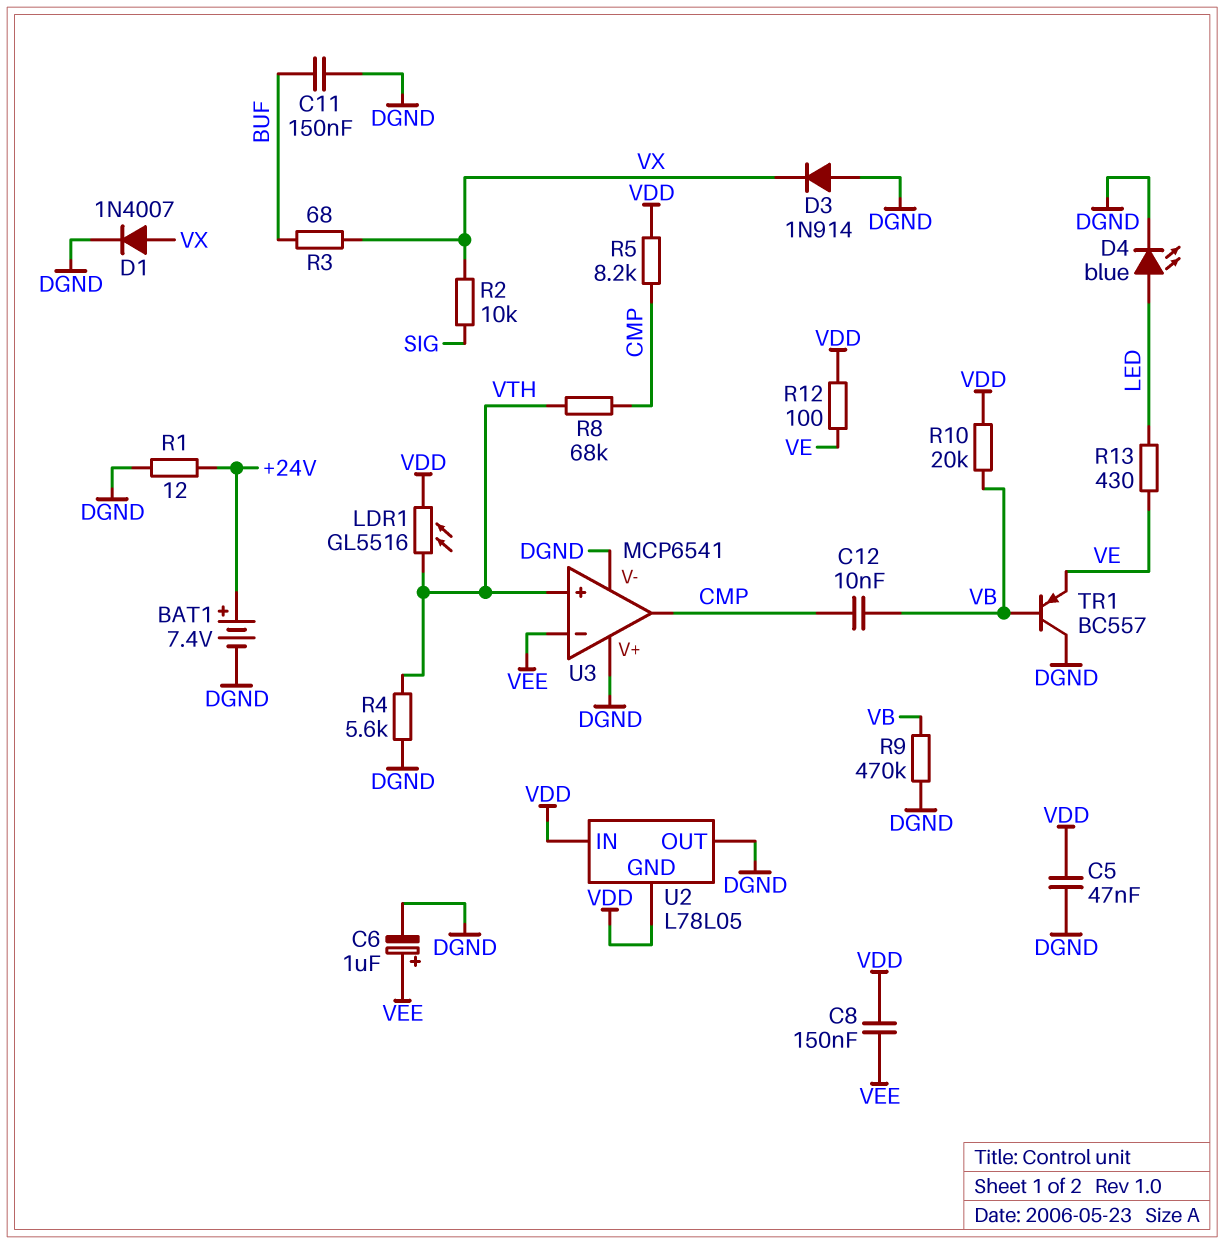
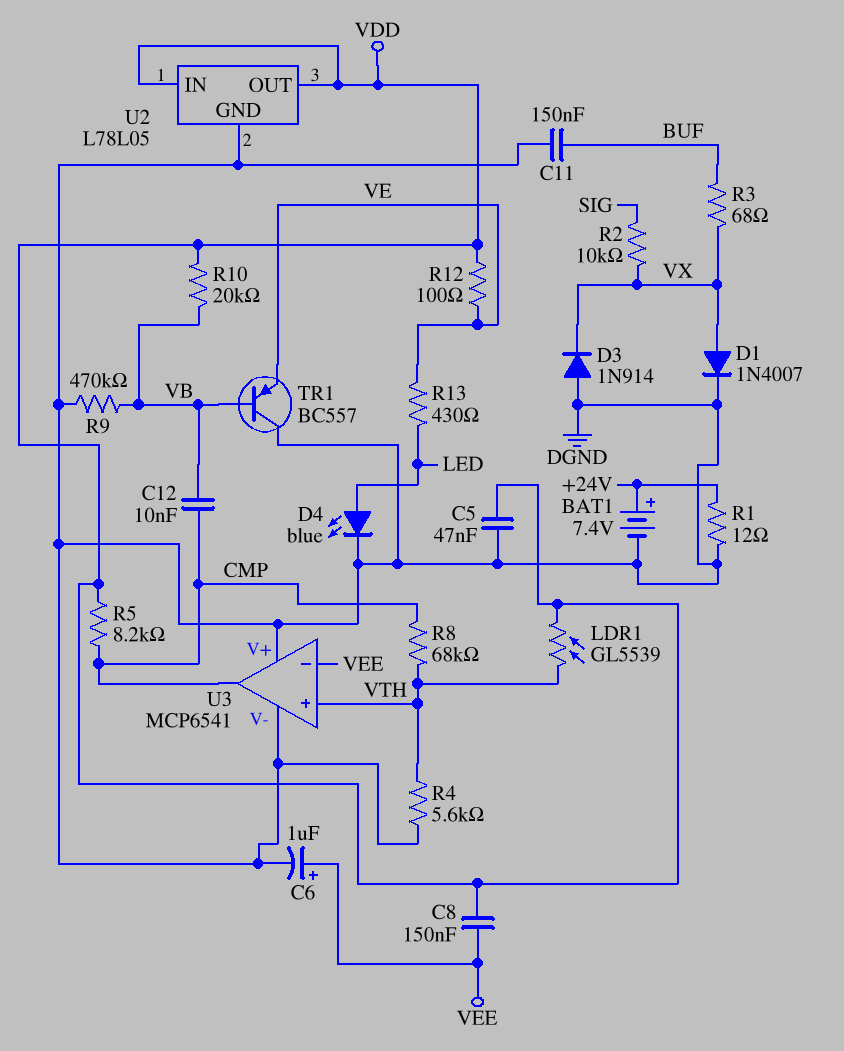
LDR1: GL5516 (VDD, VTH) -> GL5539 (VDD, VTH)
U2 pin GND: VDD -> DGND
U2 pin OUT: DGND -> VDD

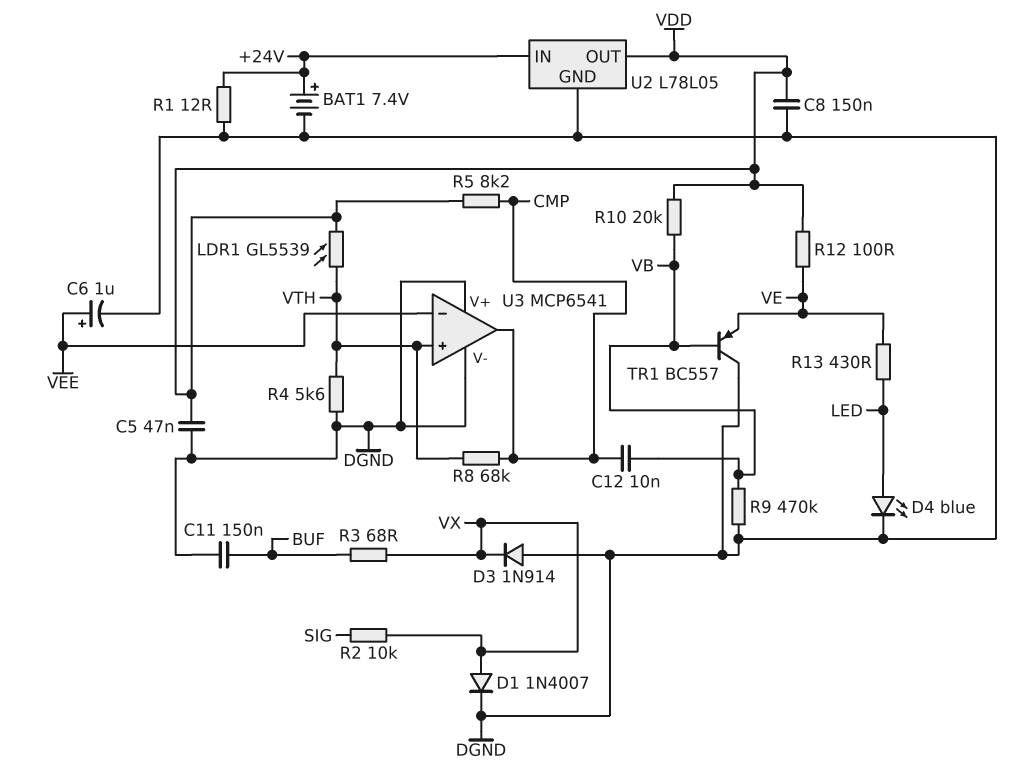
C8: 150nF (VDD, VEE) -> 150nF (DGND, VDD)
U2 pin IN: VDD -> +24V

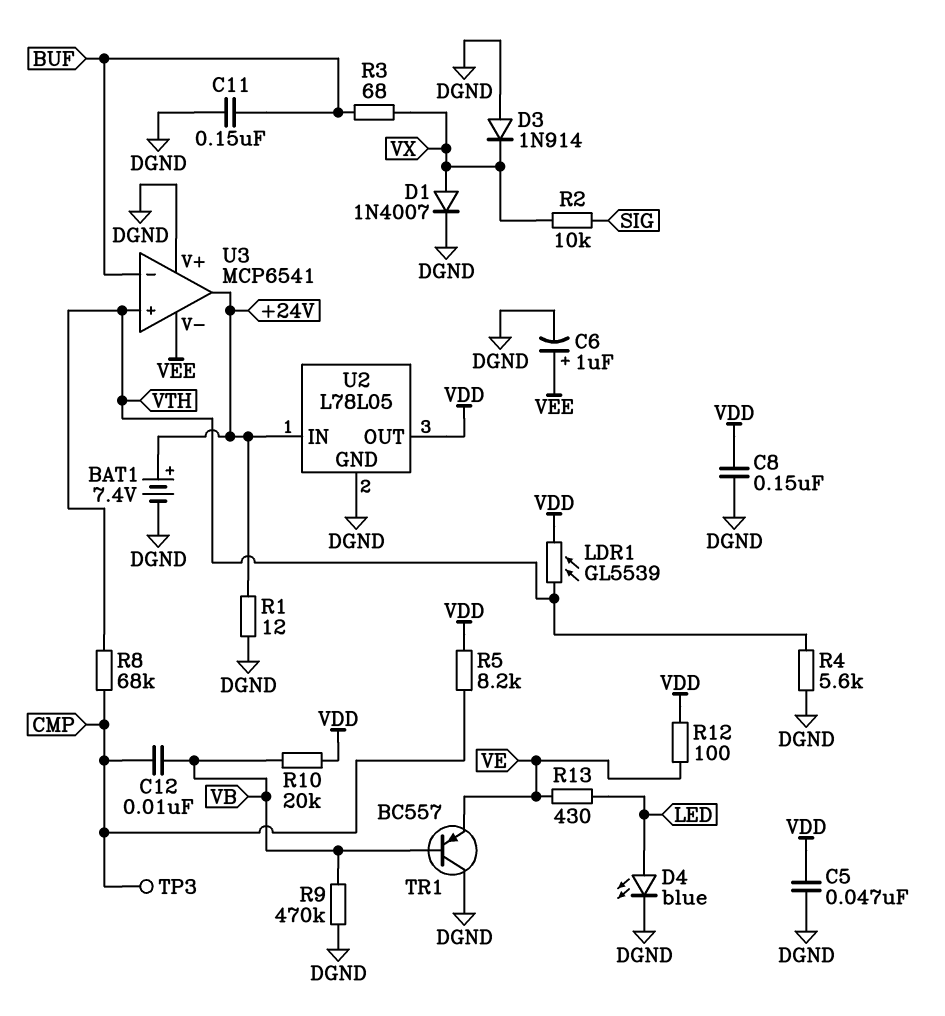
TP3: none -> test point (CMP)
U3 pin V-: DGND -> VEE
U3 pin in-: VEE -> BUF
U3 pin out: CMP -> +24V

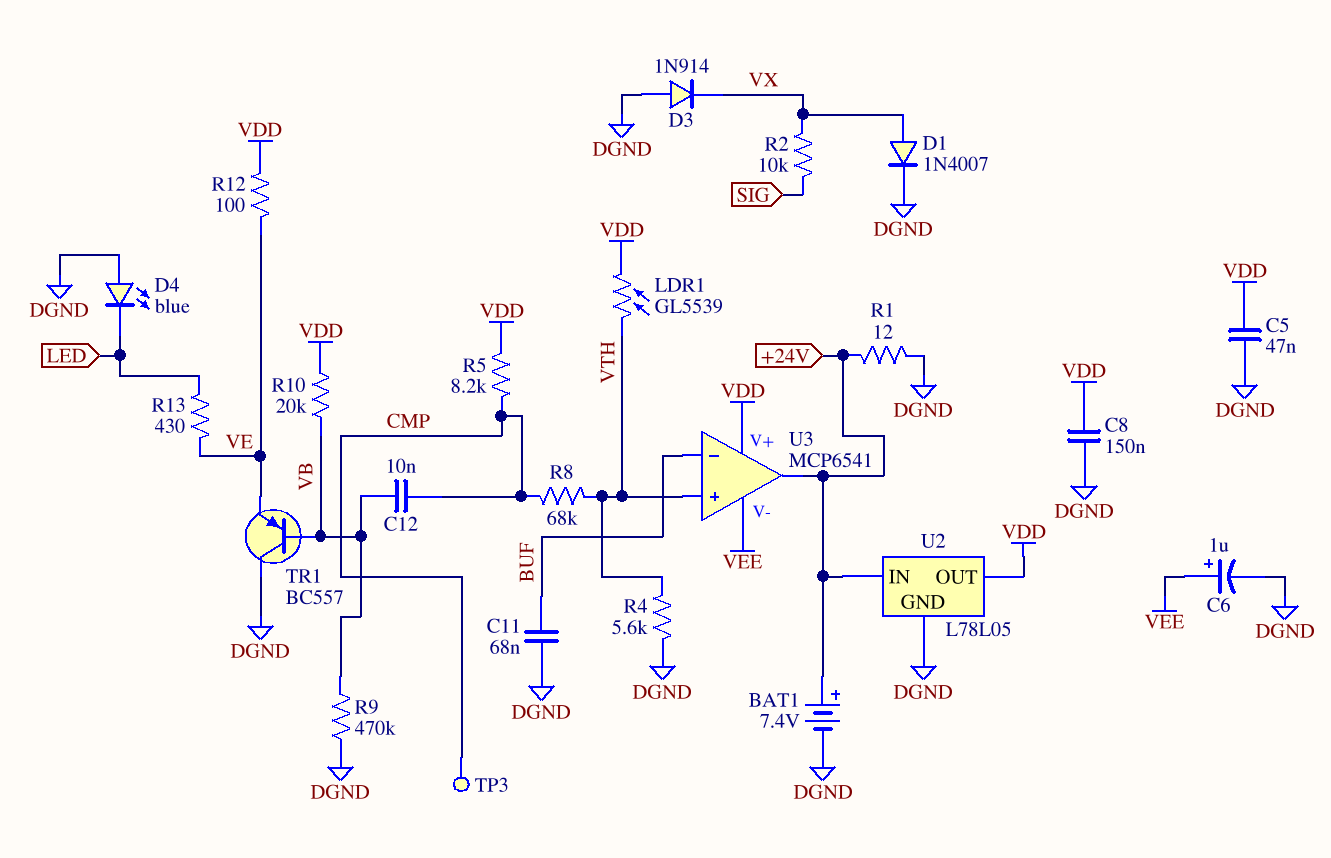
C11: 150nF (BUF, DGND) -> 68nF (BUF, DGND)
D4: LED blue (A LED, K DGND) -> LED blue (A DGND, K LED)
R3: 68 (BUF, VX) -> none
U3 pin V+: DGND -> VDD

